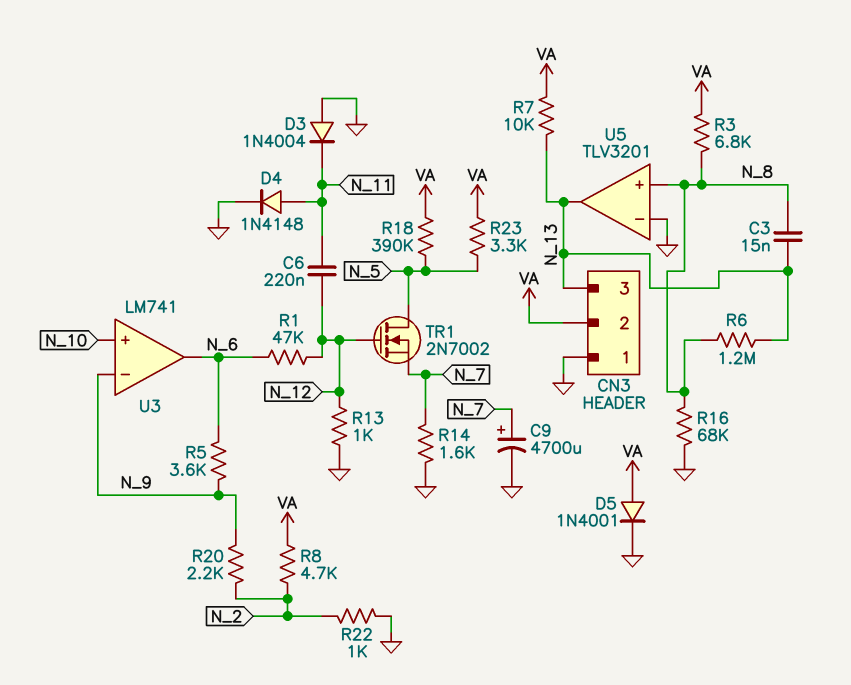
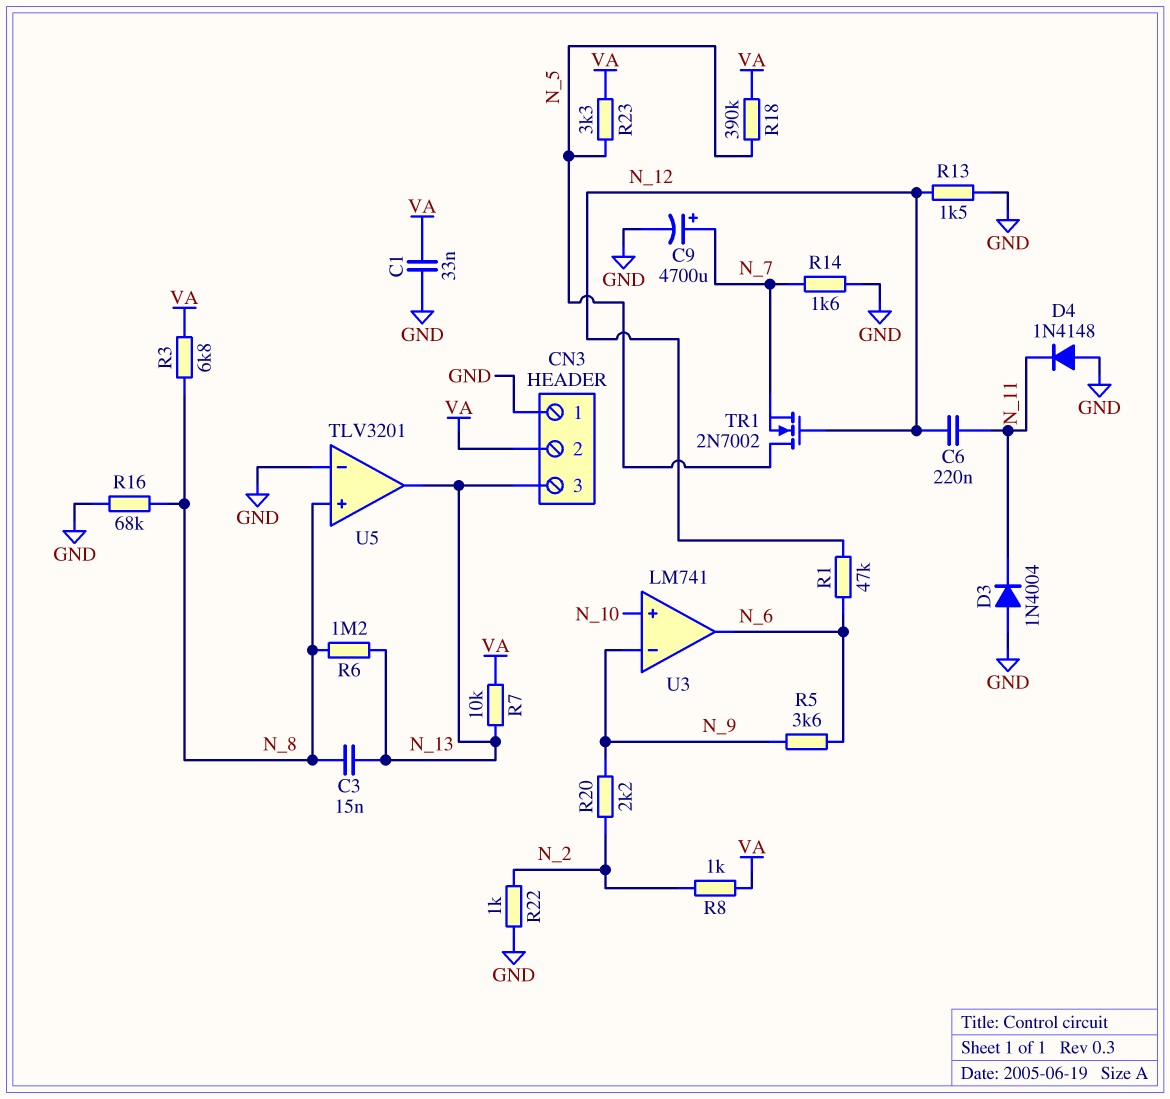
C1: none -> 33nF (GND, VA)
D4: diode 1N4148 (A N_11, K GND) -> diode 1N4148 (A GND, K N_11)
D5: diode 1N4001 (A VA, K GND) -> none
R8: 4.7k (N_2, VA) -> 1k (N_2, VA)
R13: 1k (GND, N_12) -> 1.5k (GND, N_12)

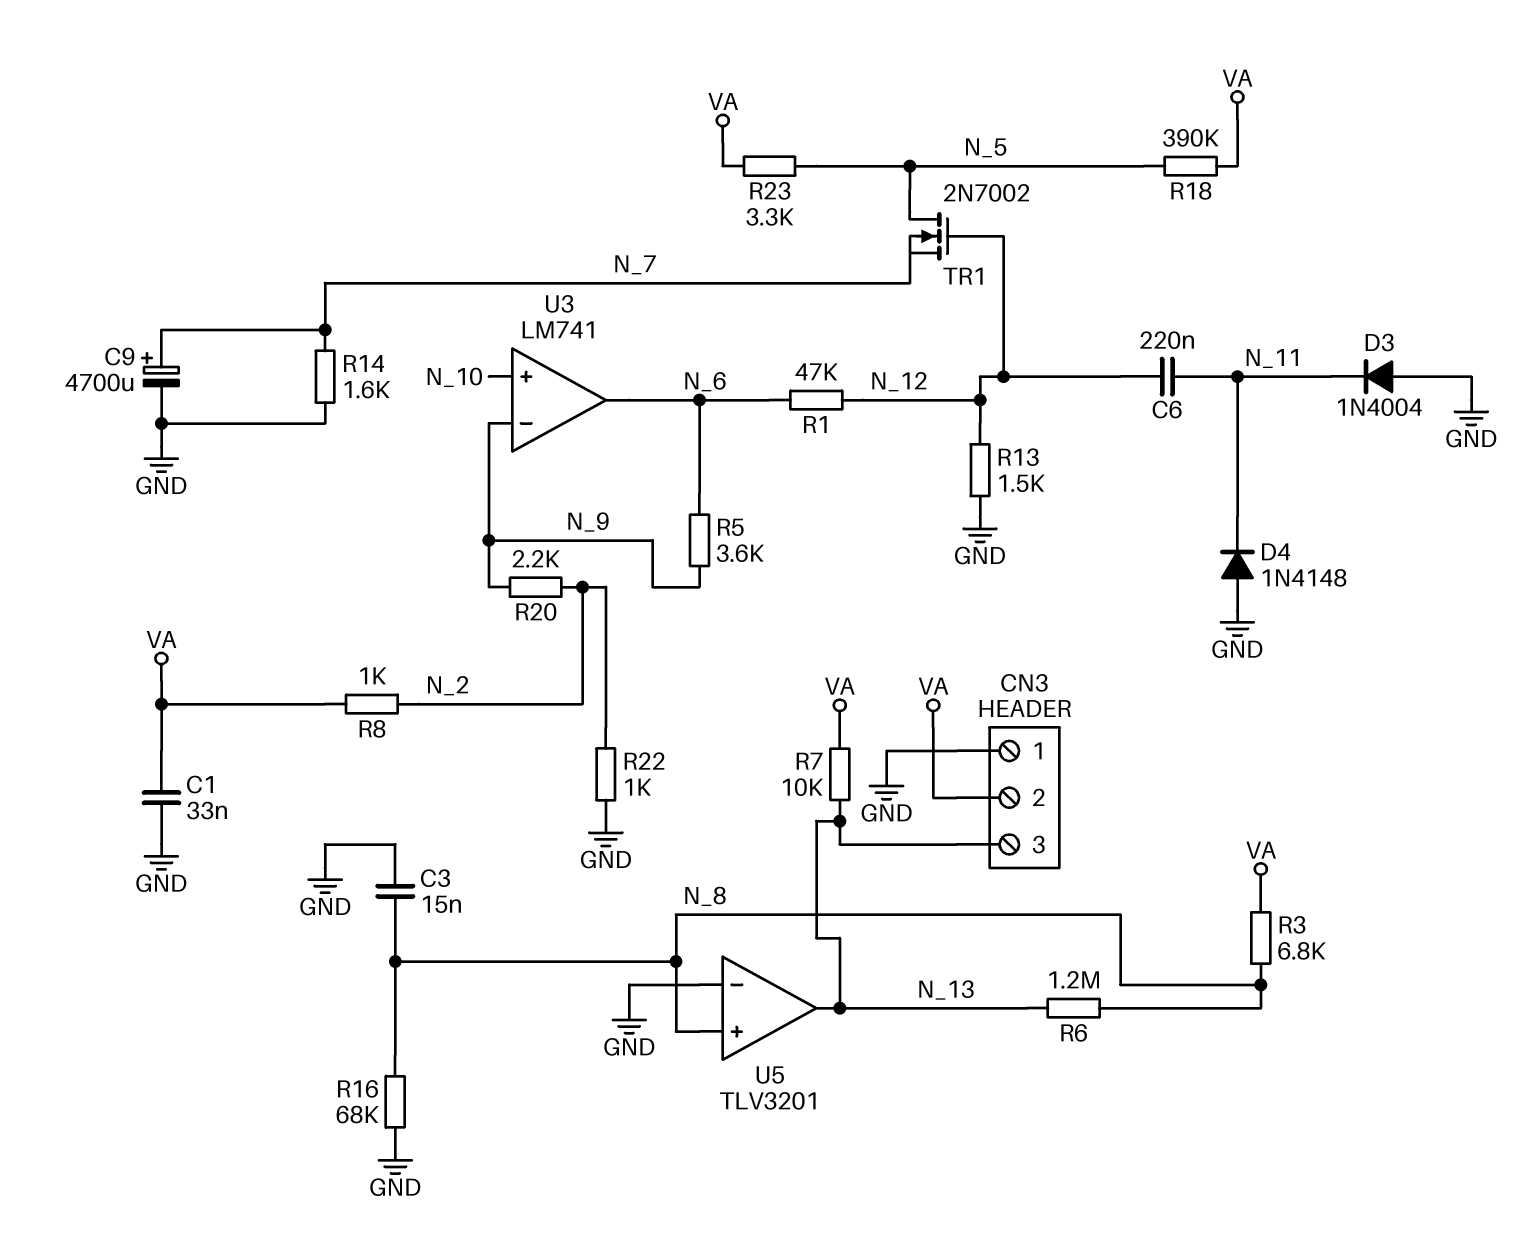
C3: 15nF (N_8, N_13) -> 15nF (GND, N_8)

